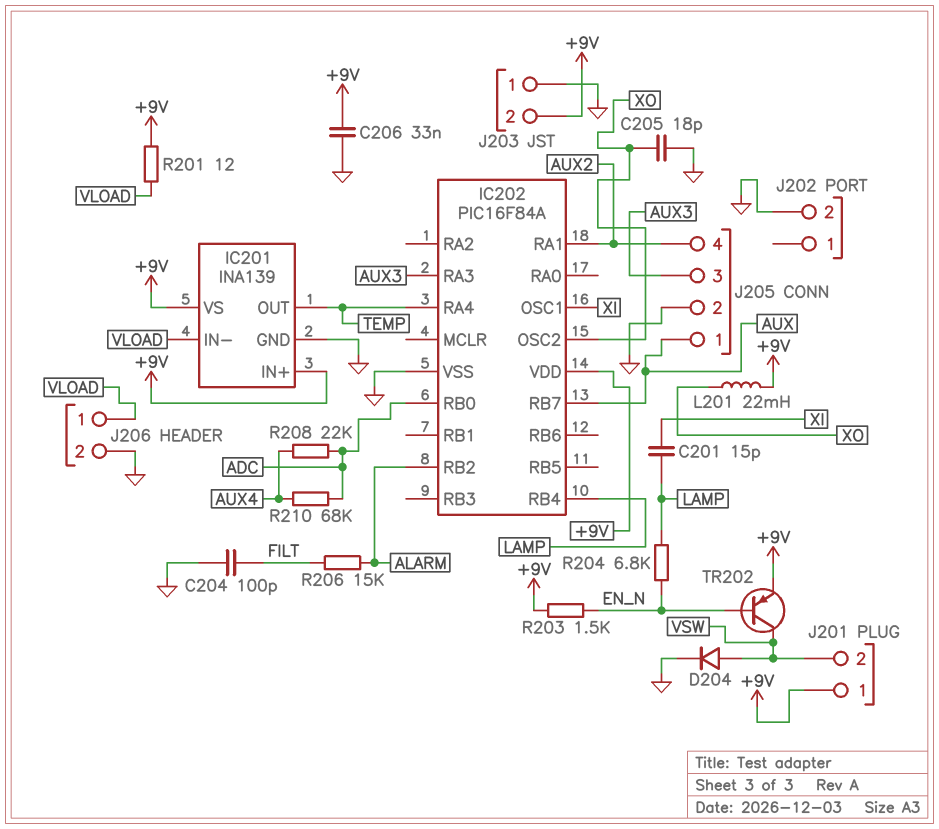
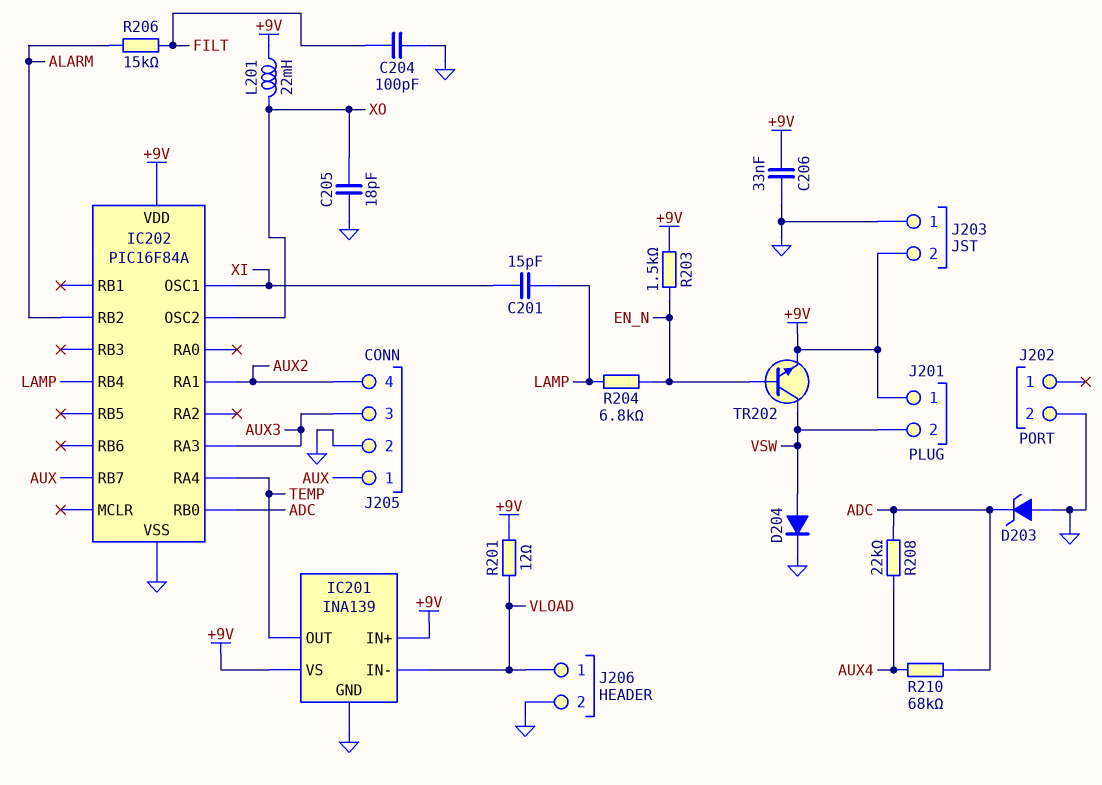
D203: none -> zener (A GND, K ADC)
TR202: PNP (B EN_N, C VSW, E +9V) -> NPN (B EN_N, C VSW, E +9V)

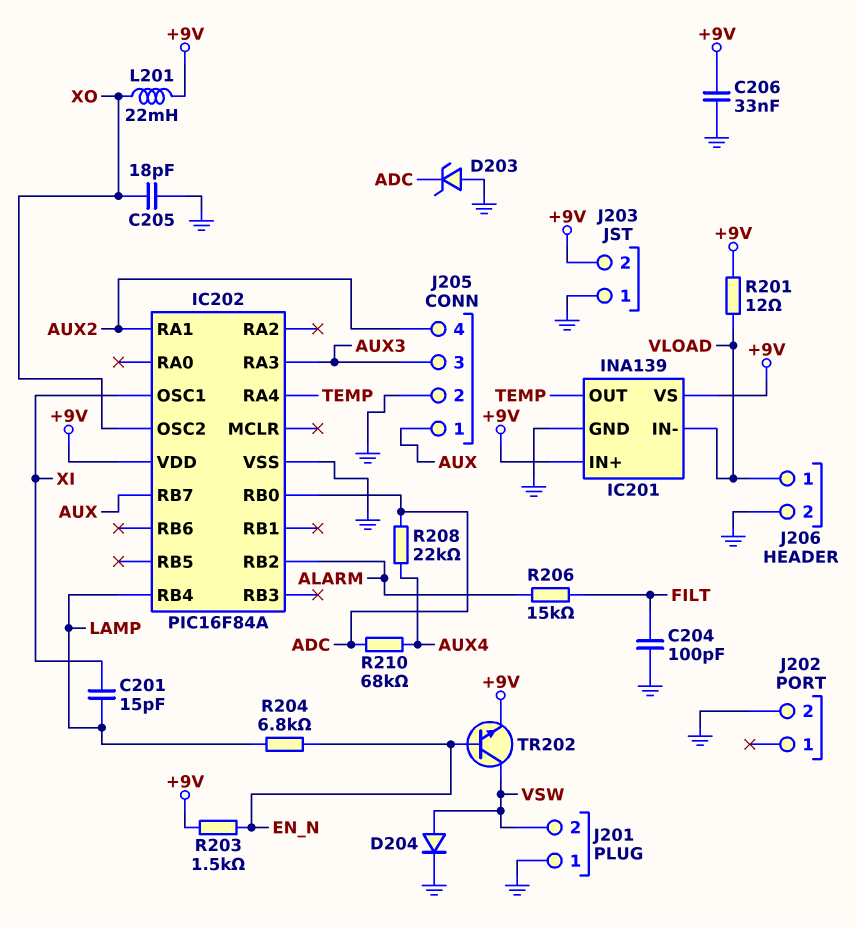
J201 pin 1: +9V -> GND

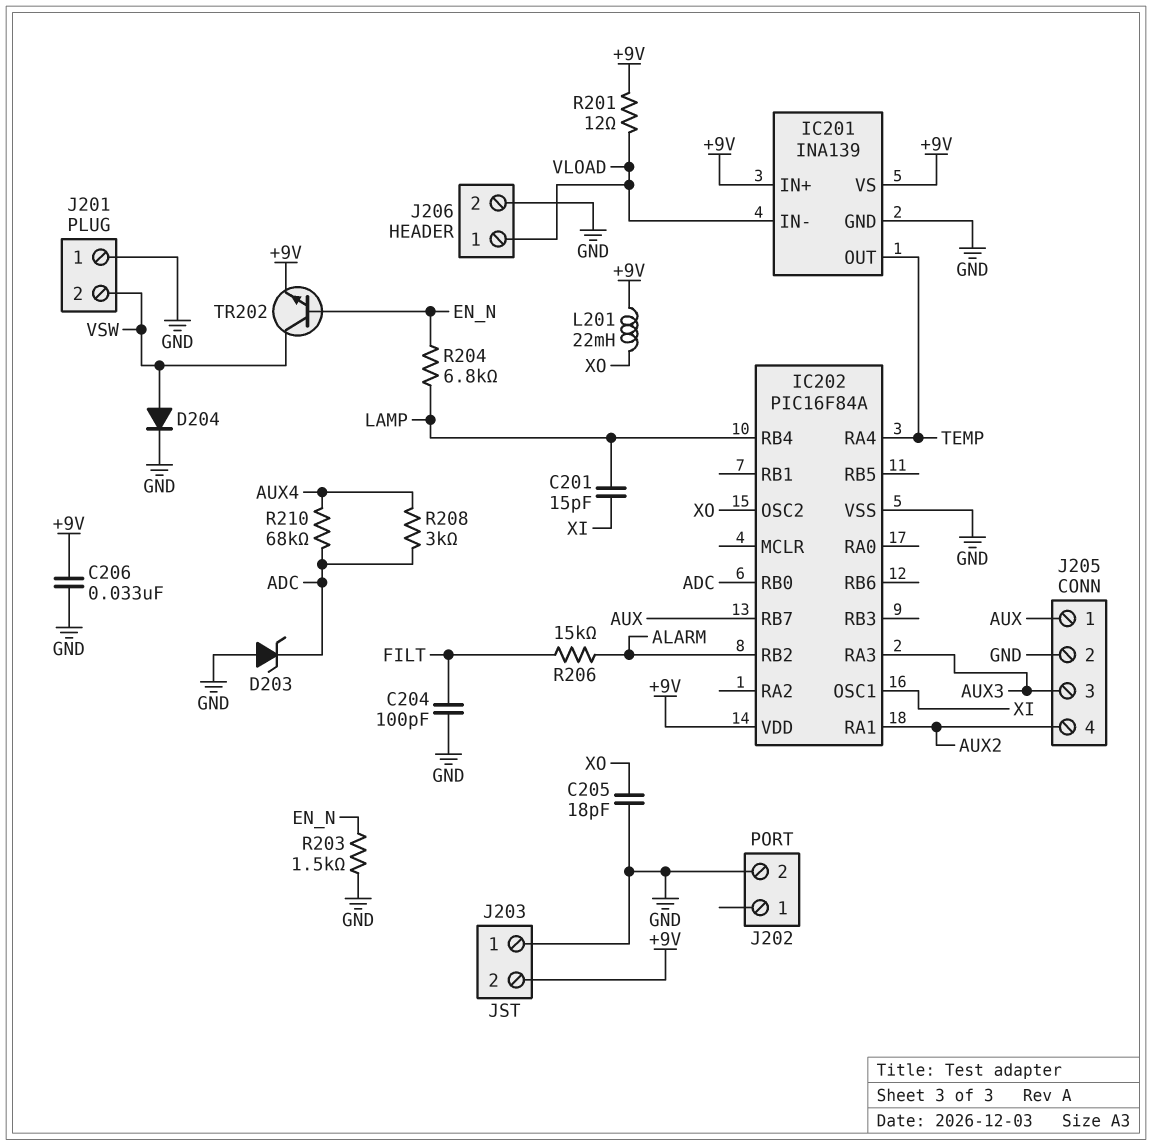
R203: 1.5k (+9V, EN_N) -> 1.5k (EN_N, GND)
R208: 22k (ADC, AUX4) -> 3k (ADC, AUX4)

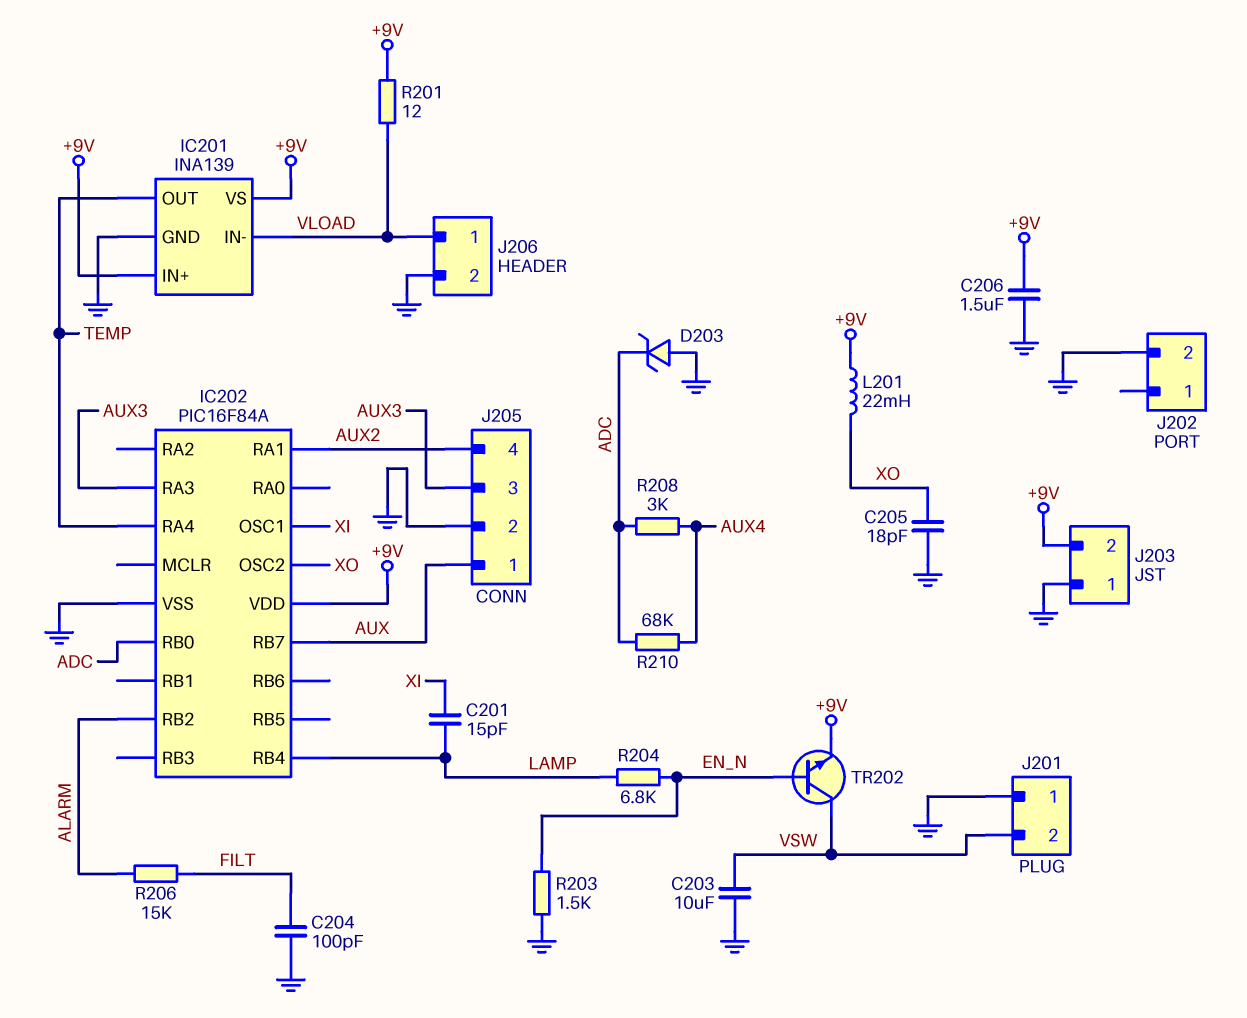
C203: none -> 10uF (GND, VSW)
C206: 33nF (+9V, GND) -> 1.5uF (+9V, GND)
D204: diode (A VSW, K GND) -> none

